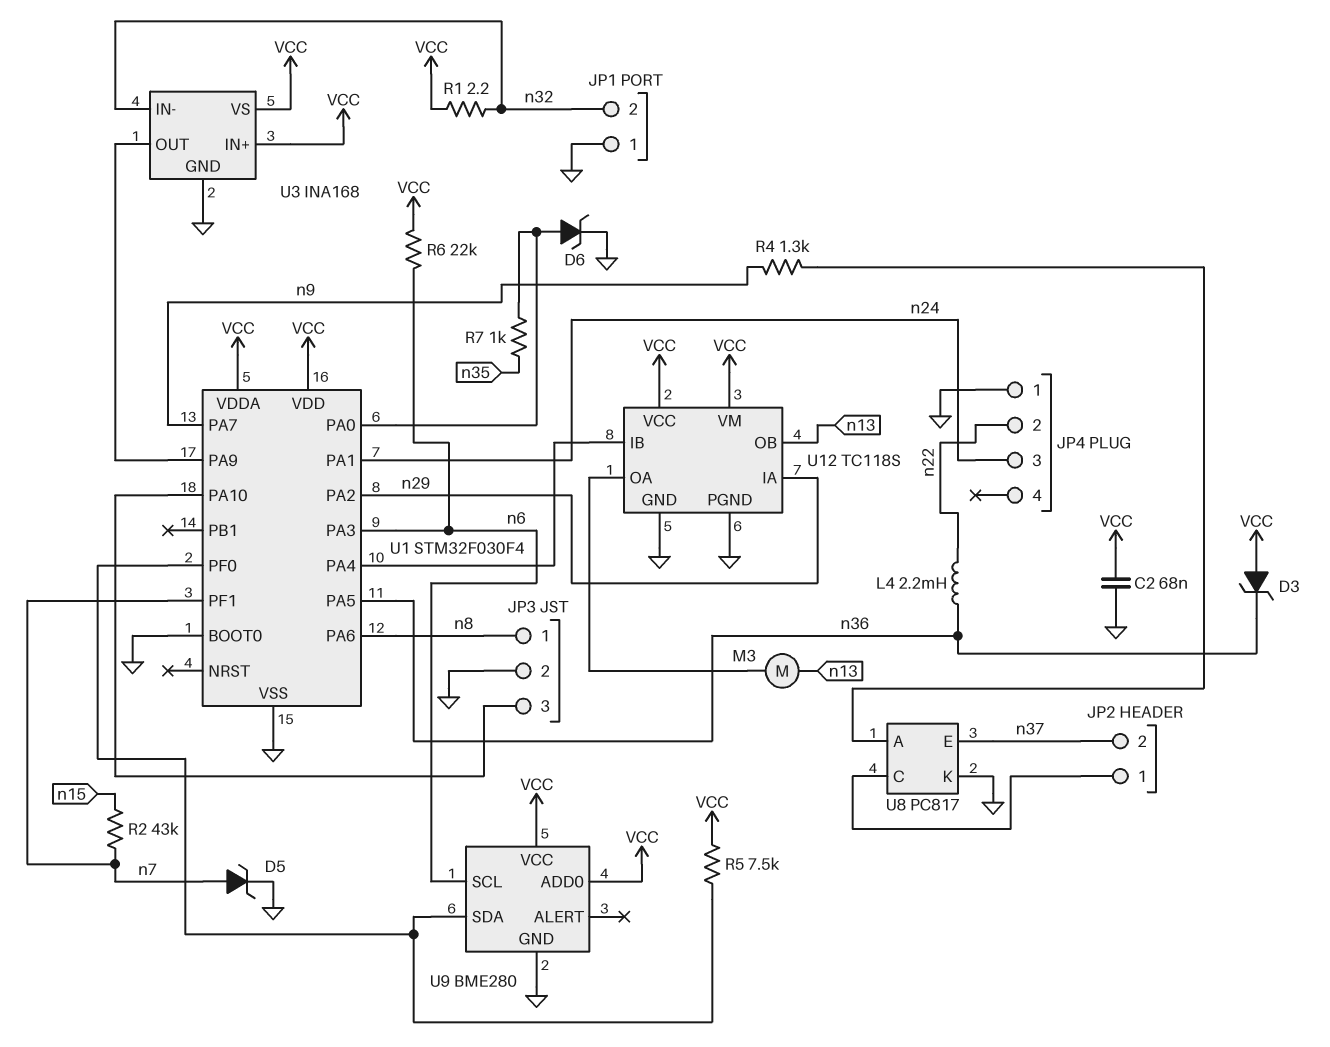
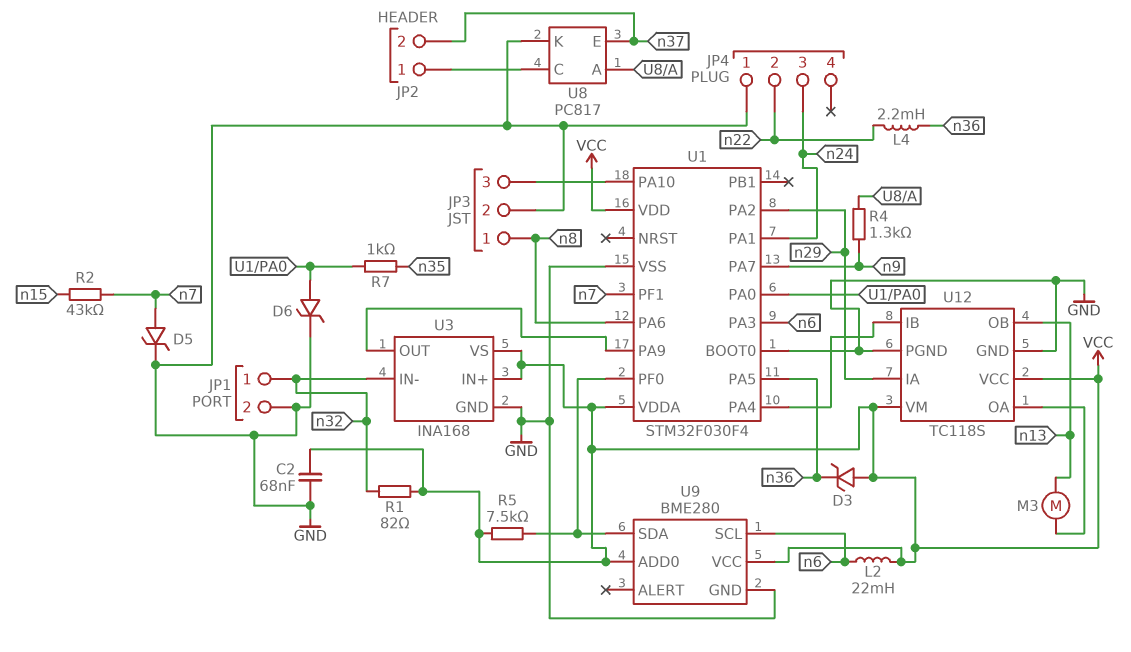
JP1 pin 1: GND -> n32
JP1 pin 2: n32 -> GND
L2: none -> 22mH (VCC, n6)
R1: 2.2 (VCC, n32) -> 82 (VCC, n32)
R6: 22k (VCC, n6) -> none

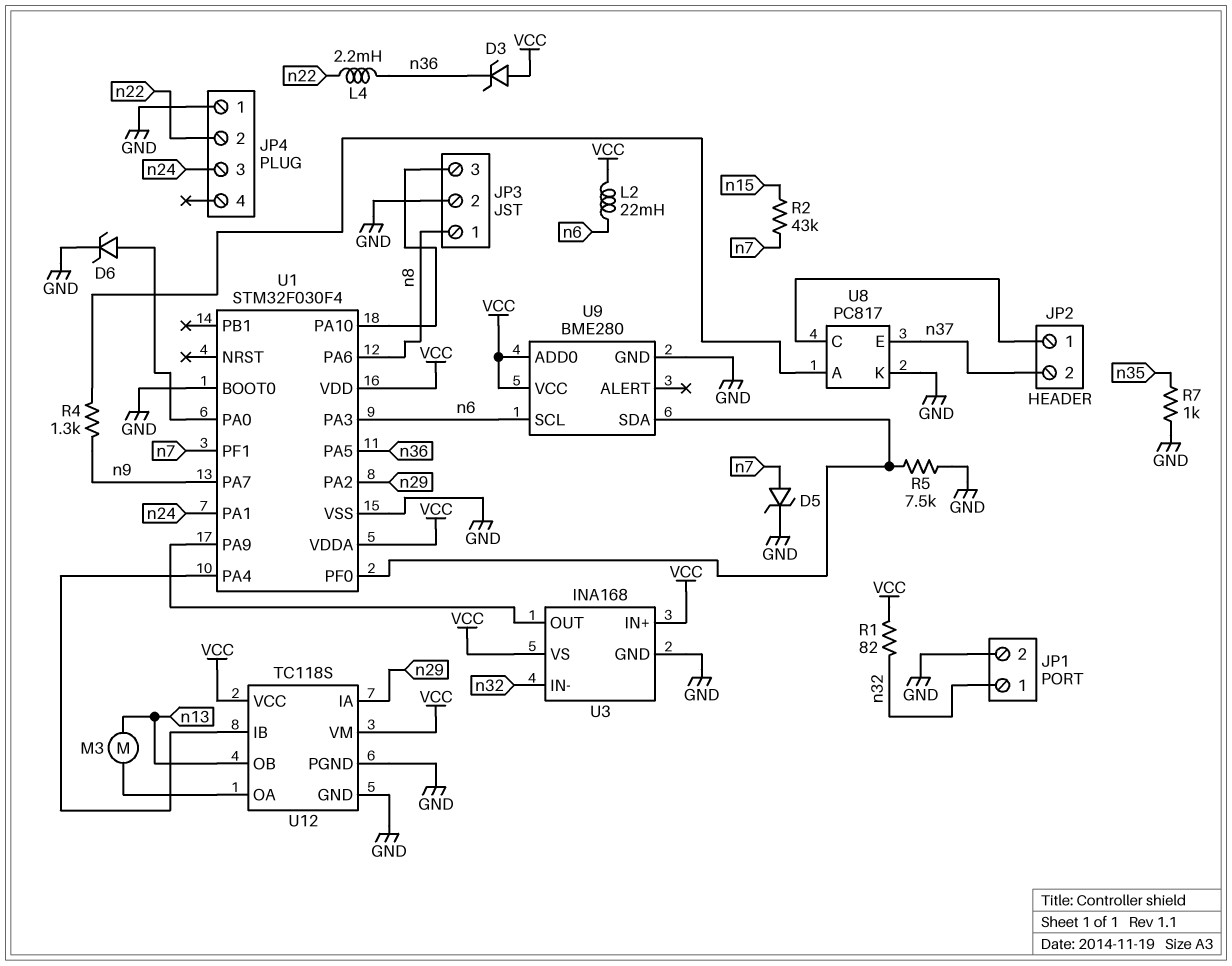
C2: 68nF (GND, VCC) -> none
R5: 7.5k (U1/PF0, VCC) -> 7.5k (GND, U1/PF0)
R7: 1k (U1/PA0, n35) -> 1k (GND, n35)

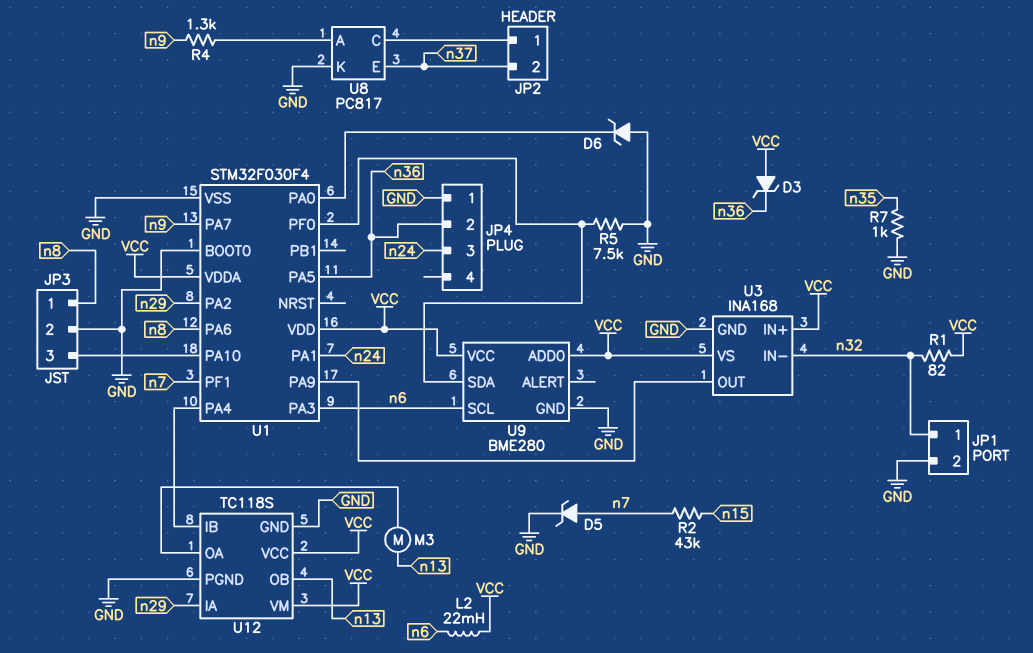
D6: zener (A U1/PA0, K GND) -> zener (A GND, K U1/PA0)
JP4 pin 2: n22 -> n36
L4: 2.2mH (n22, n36) -> none

